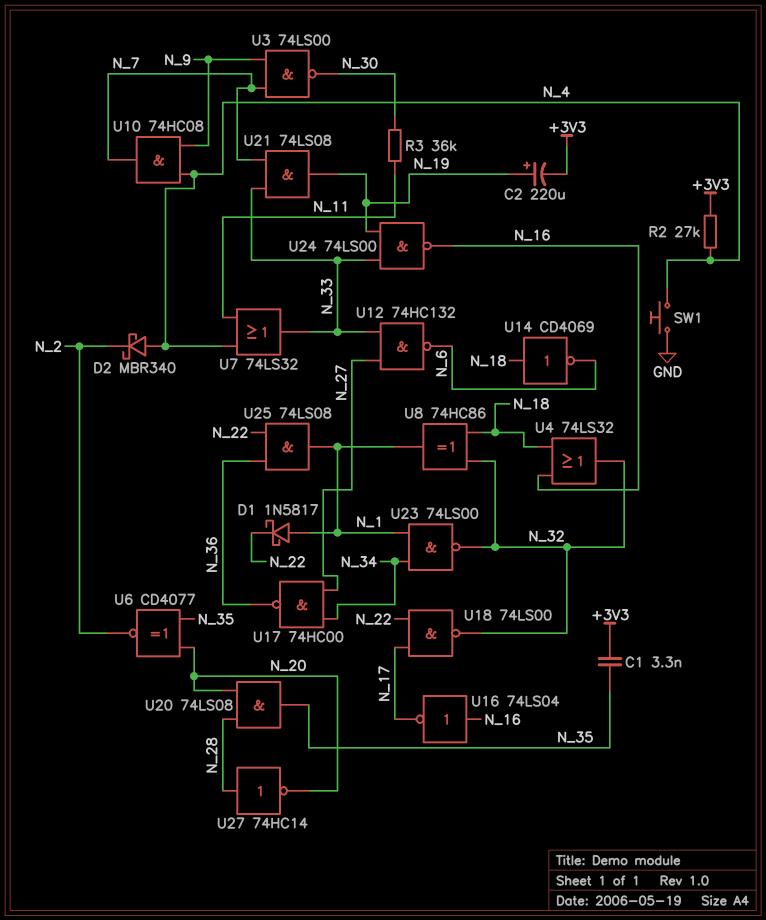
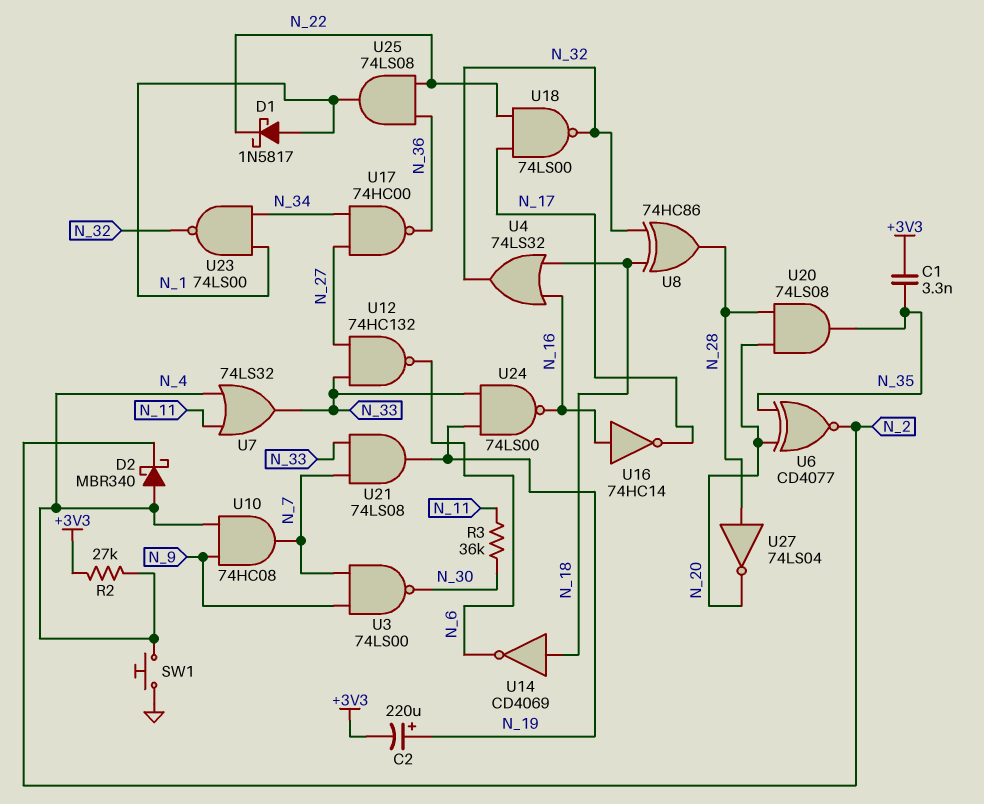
U8: XOR 74HC86 (in N_18, in N_32, out N_1) -> XOR 74HC86 (in N_18, in N_32, out N_28)
U16: NOT 74LS04 (in N_16, out N_17) -> NOT 74HC14 (in N_16, out N_17)
U27: NOT 74HC14 (in N_28, out N_20) -> NOT 74LS04 (in N_28, out N_20)

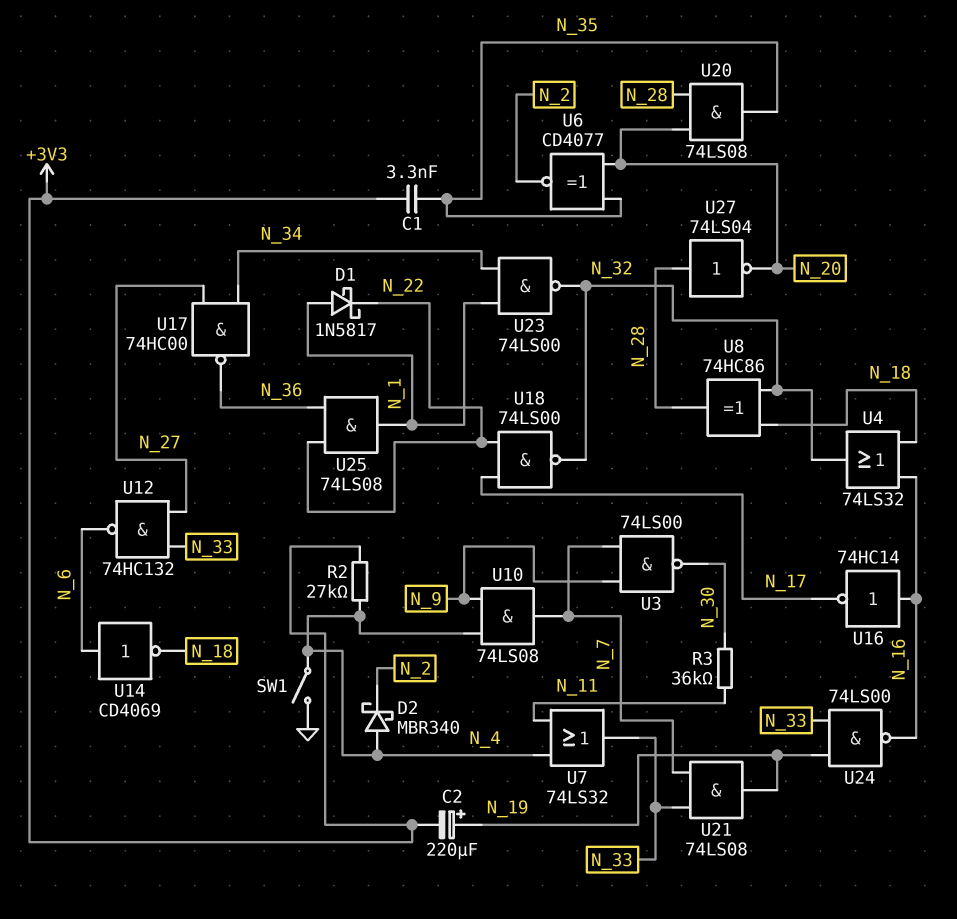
SW1: button (GND, N_4) -> switch (GND, N_4)
U10: AND 74HC08 (in N_4, in N_9, out N_7) -> AND 74LS08 (in N_4, in N_9, out N_7)
U14: NOT CD4069 (in N_18, out N_6) -> NOT CD4069 (in N_6, out N_18)

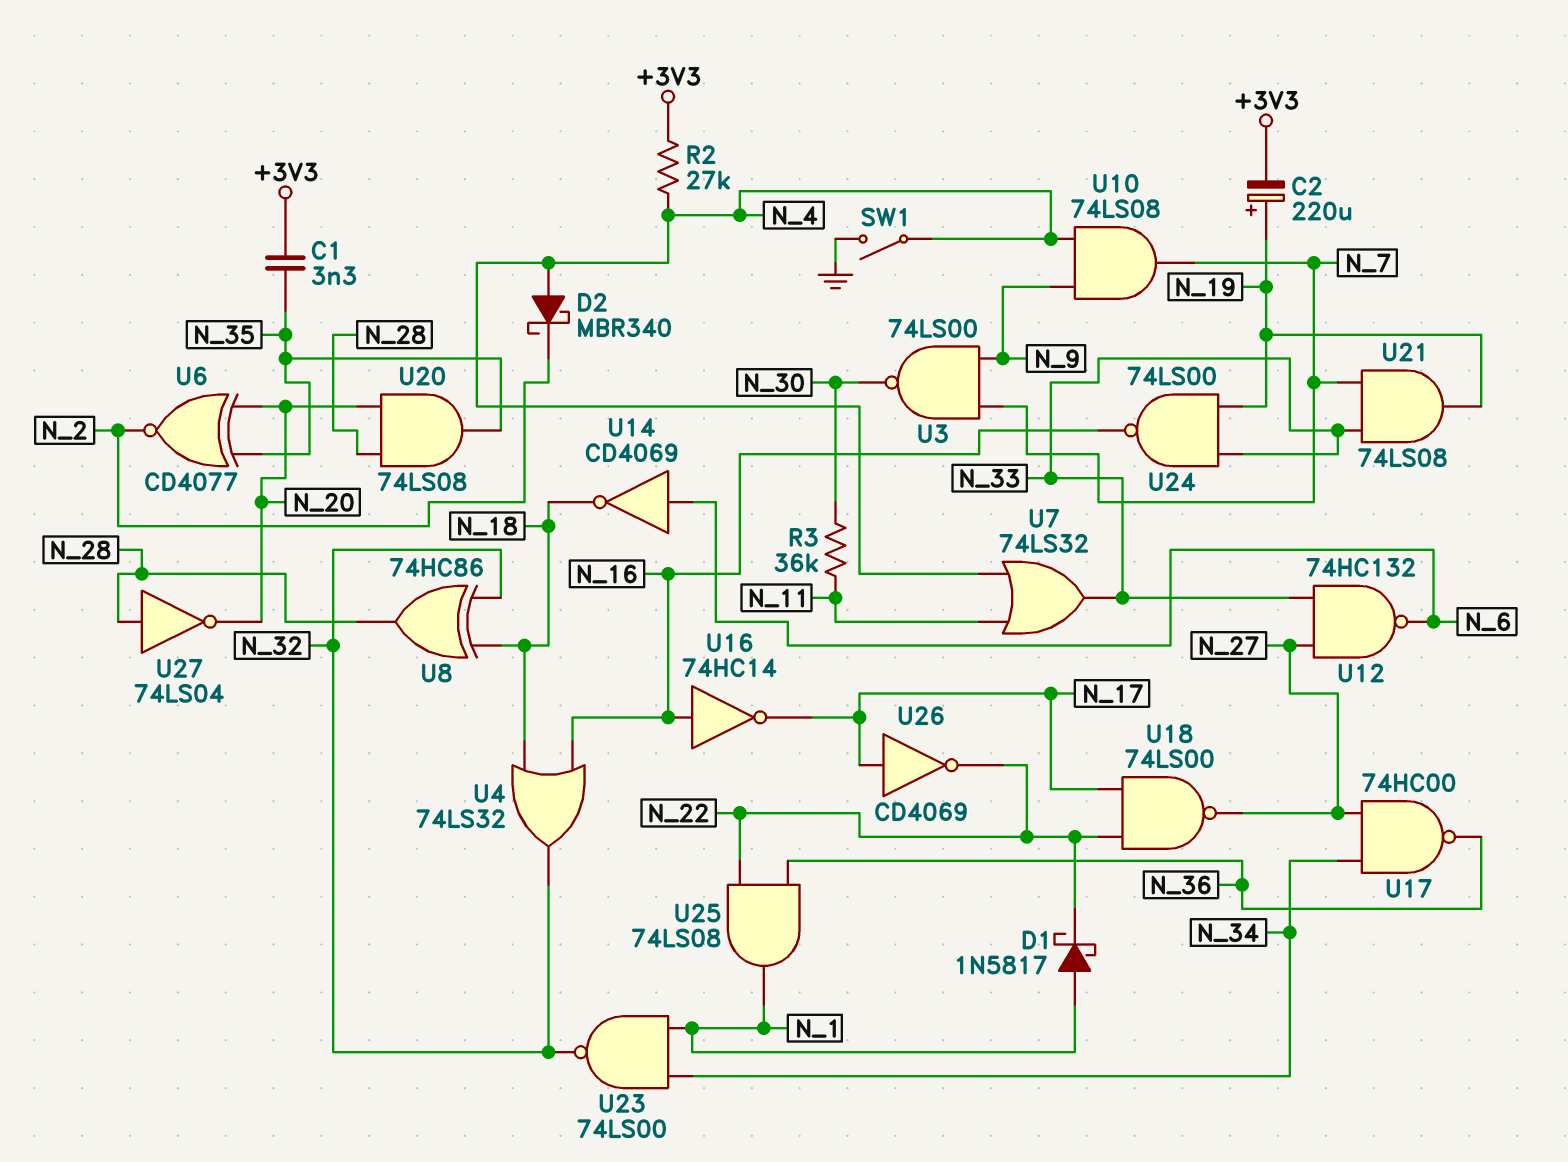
U18: NAND 74LS00 (in N_17, in N_22, out N_32) -> NAND 74LS00 (in N_17, in N_22, out N_27)
U26: none -> NOT CD4069 (in N_17, out N_22)

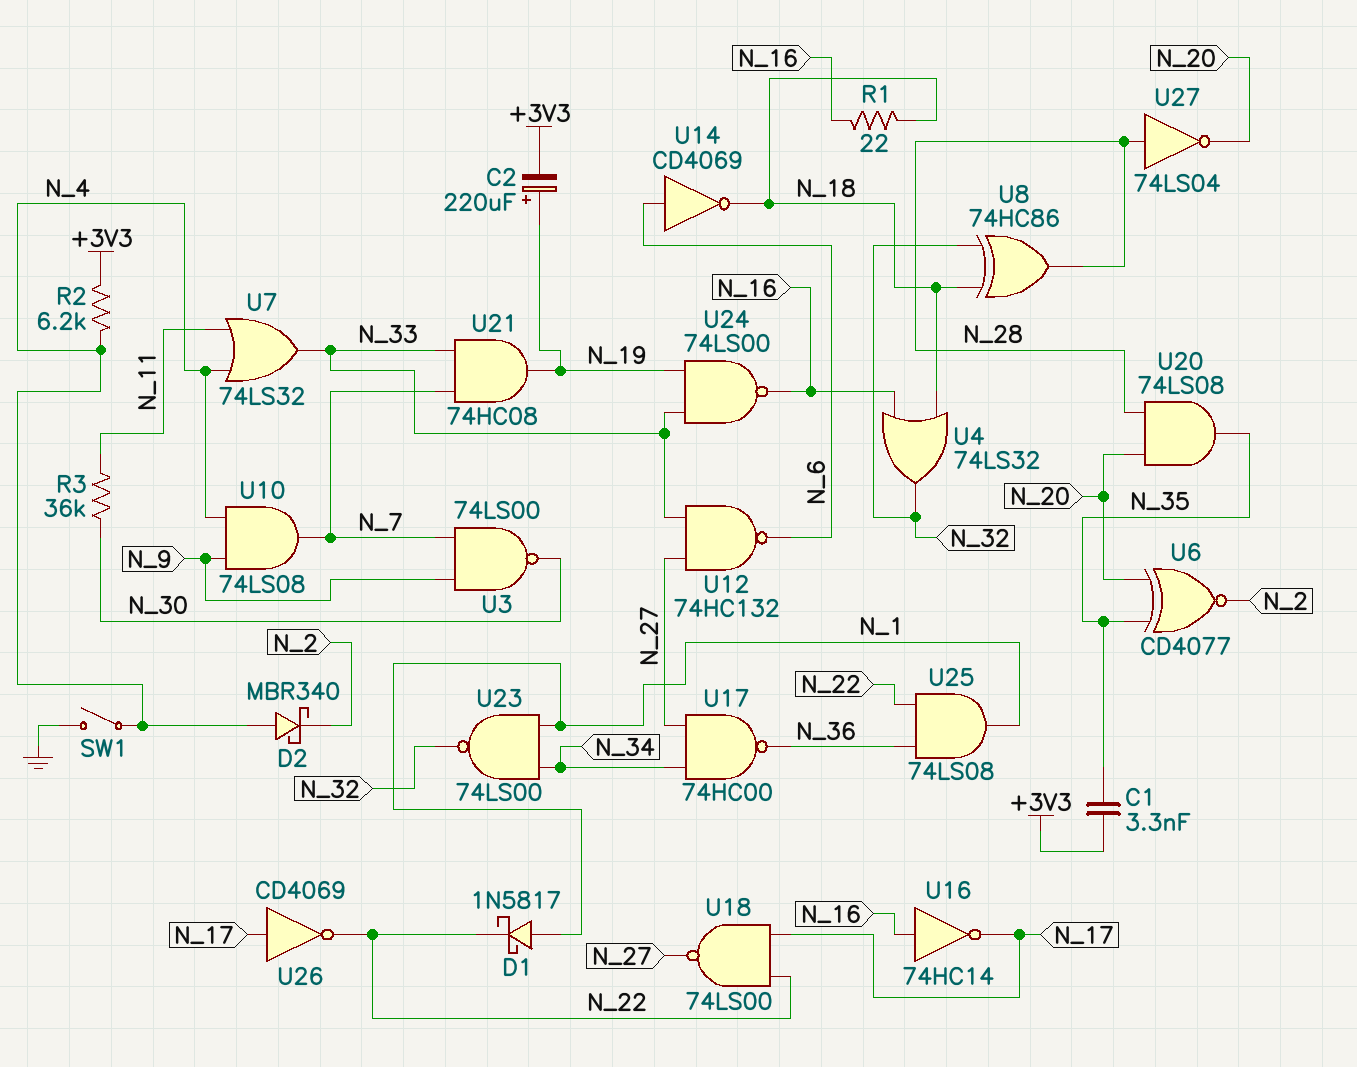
R1: none -> 22 (N_16, N_18)
R2: 27k (+3V3, N_4) -> 6.2k (+3V3, N_4)
U21: AND 74LS08 (in N_7, in N_33, out N_19) -> AND 74HC08 (in N_7, in N_33, out N_19)

